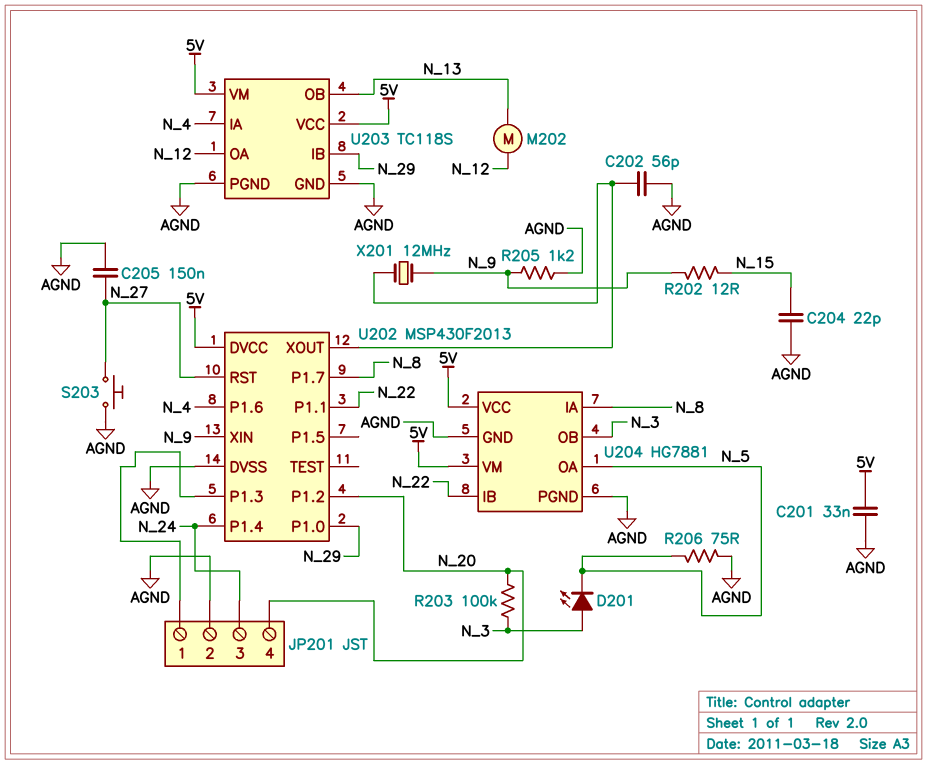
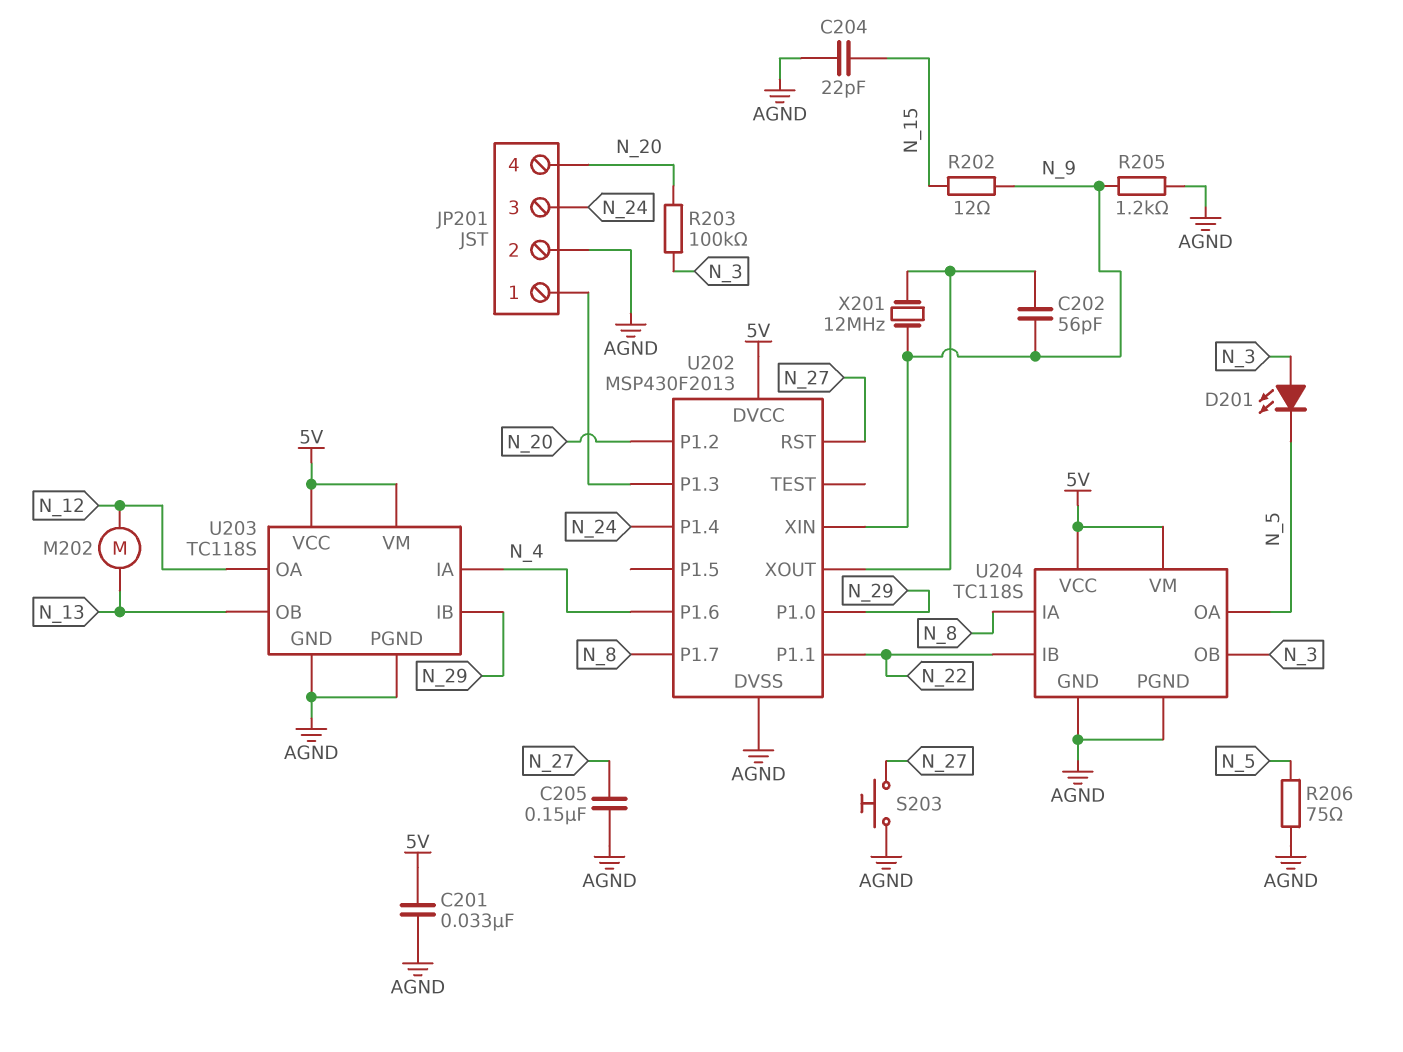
C202: 56pF (AGND, U202/XOUT) -> 56pF (N_9, U202/XOUT)
U204: HG7881 -> TC118S

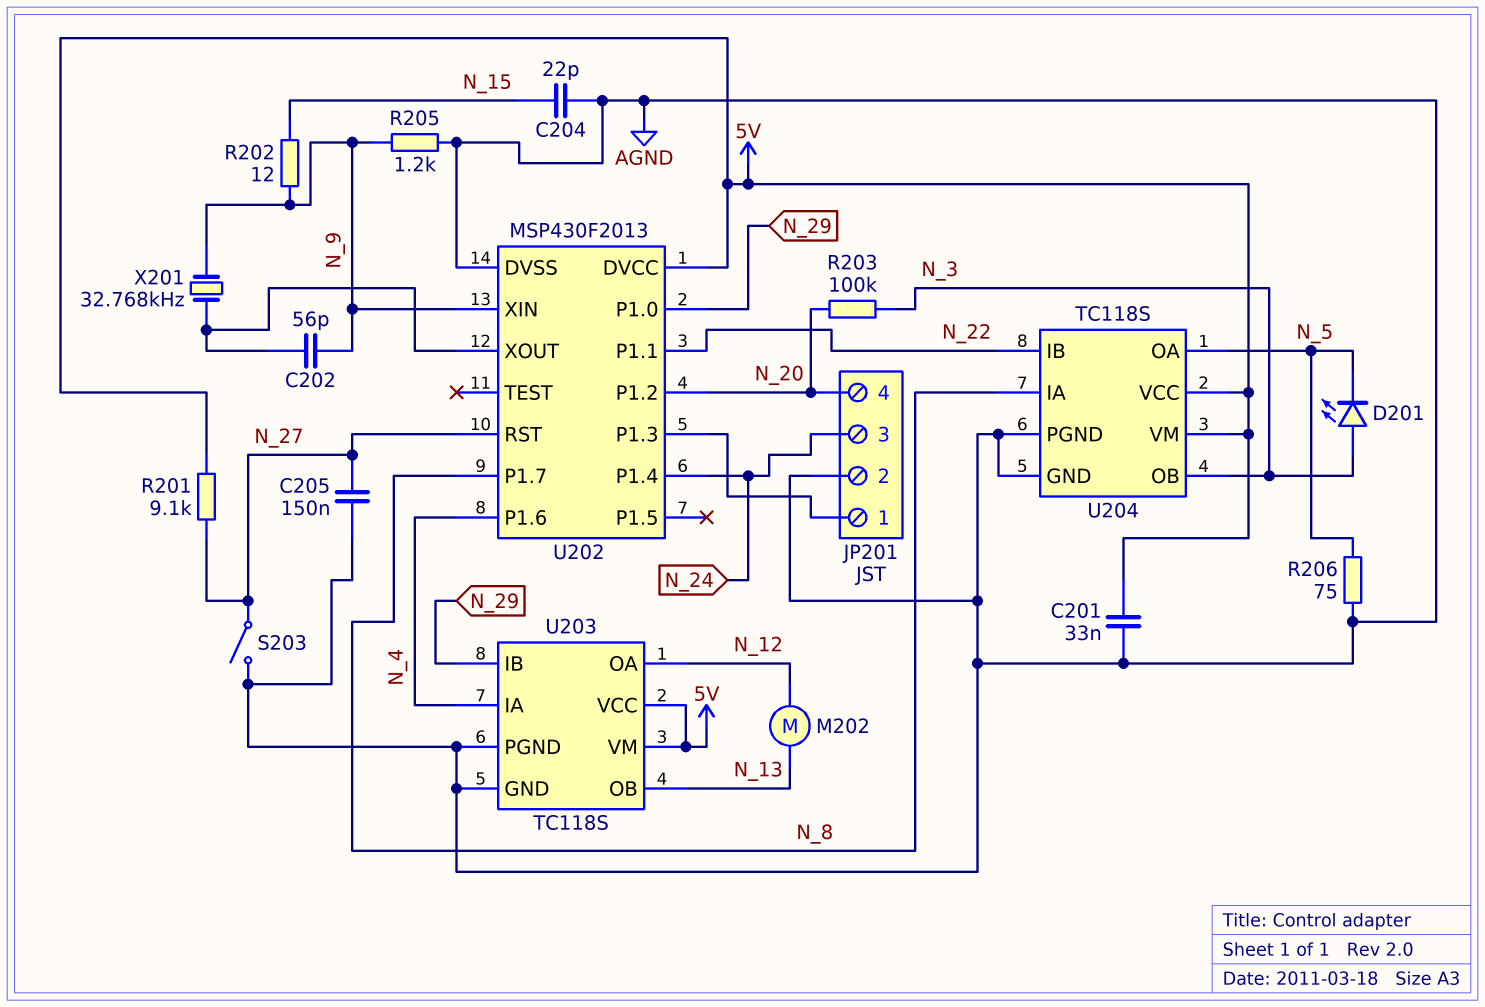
R201: none -> 9.1k (5V, N_27)
S203: button (AGND, N_27) -> switch (AGND, N_27)
X201: 12MHz (N_9, U202/XOUT) -> 32.768kHz (N_9, U202/XOUT)

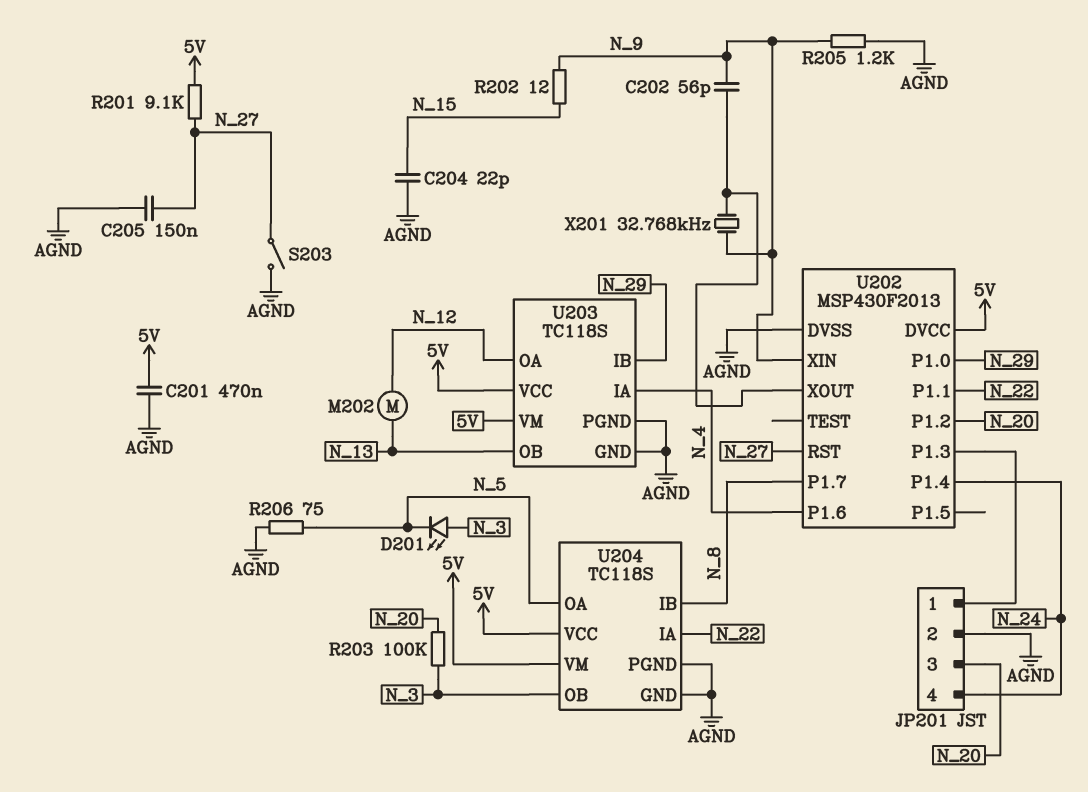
C201: 33nF (5V, AGND) -> 470nF (5V, AGND)
JP201 pin 3: N_24 -> N_20
JP201 pin 4: N_20 -> N_24
U204 pin IA: N_8 -> N_22
U204 pin IB: N_22 -> N_8

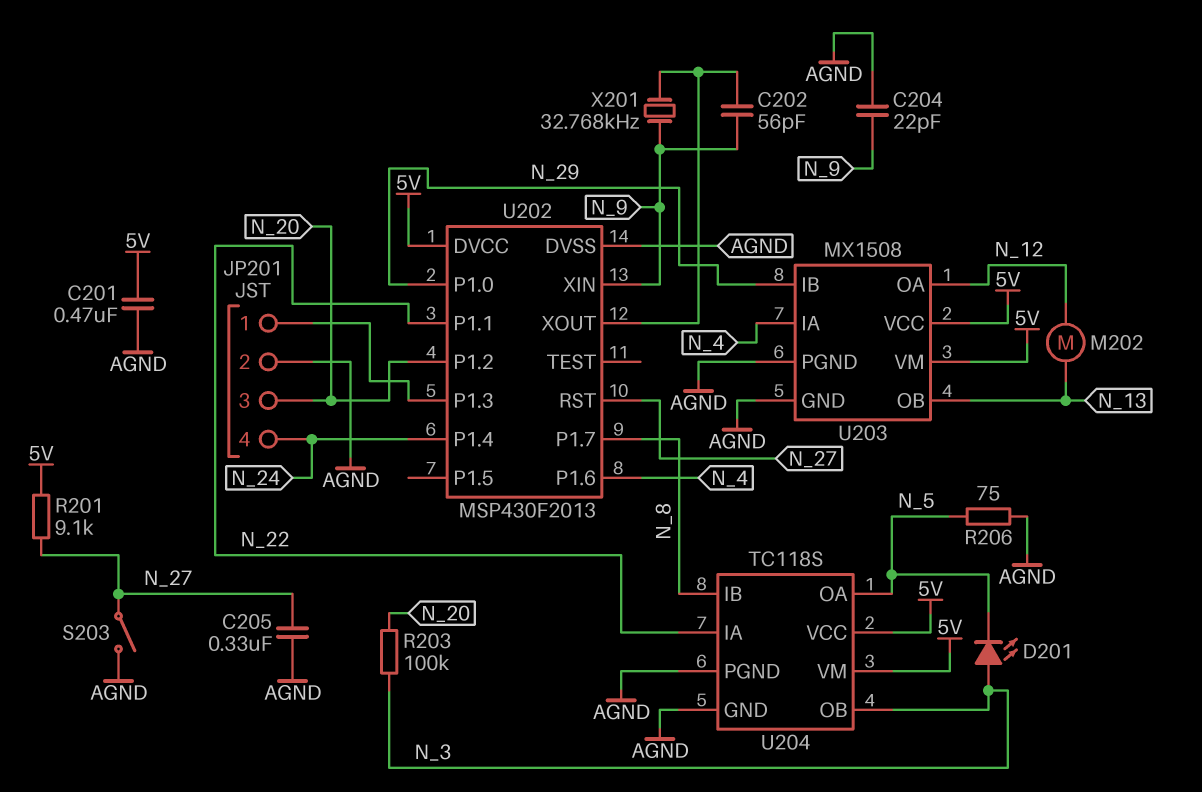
C204: 22pF (AGND, N_15) -> 22pF (AGND, N_9)
C205: 150nF (AGND, N_27) -> 330nF (AGND, N_27)
R202: 12 (N_9, N_15) -> none
R205: 1.2k (AGND, N_9) -> none
U203: TC118S -> MX1508

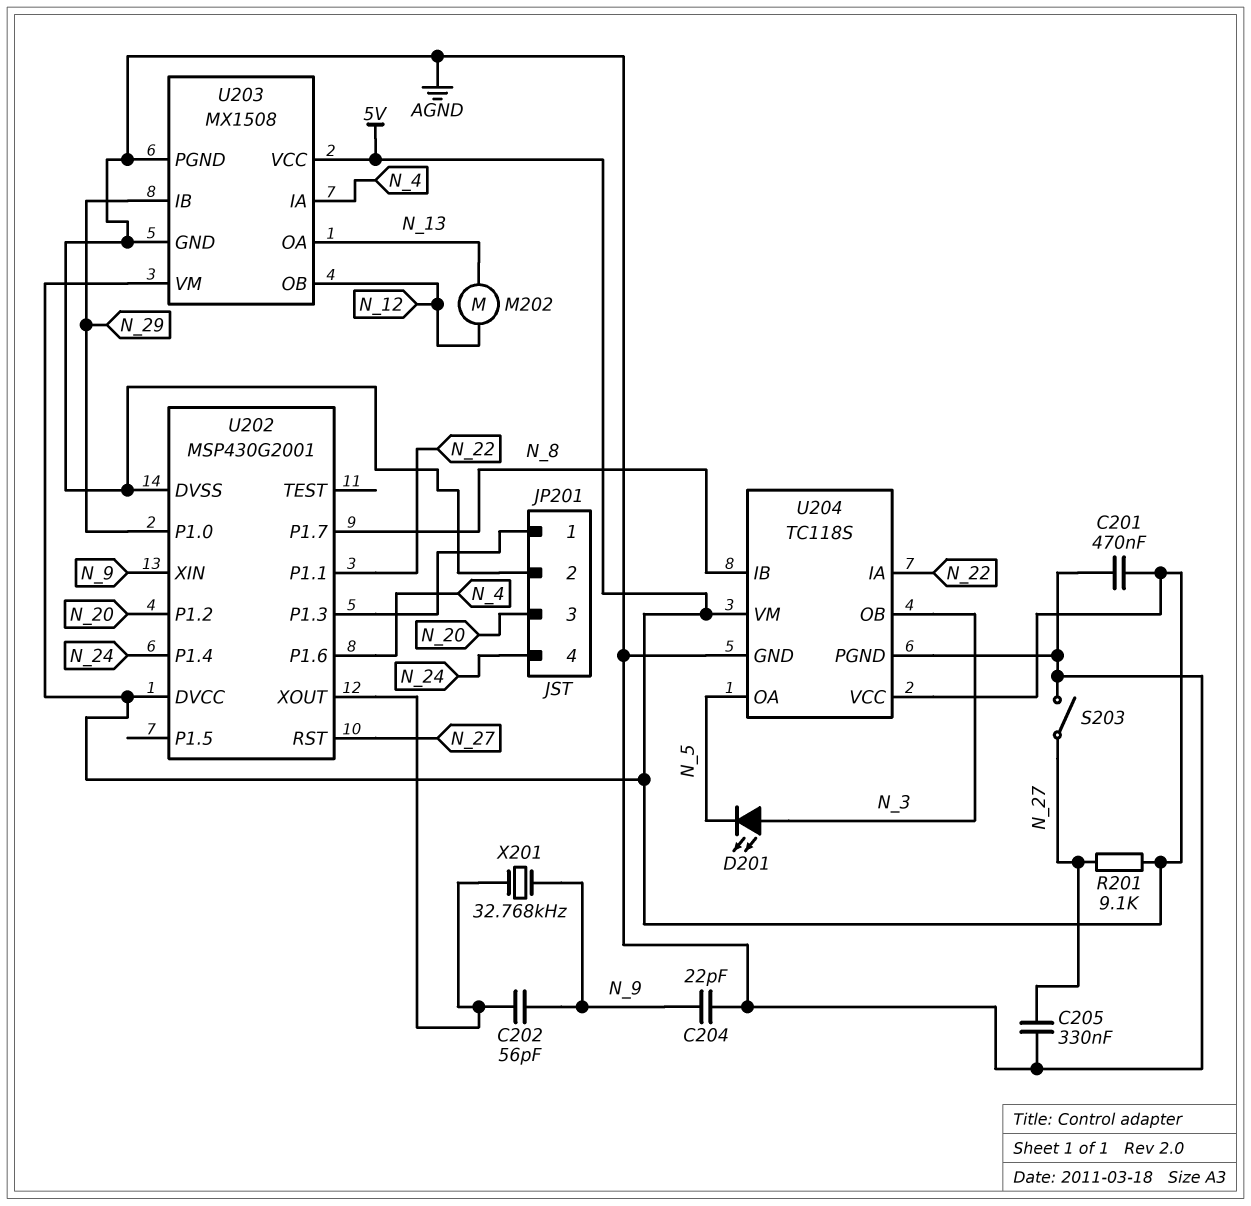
R203: 100k (N_3, N_20) -> none
R206: 75 (AGND, N_5) -> none
U202: MSP430F2013 -> MSP430G2001
U203 pin OA: N_12 -> N_13
U203 pin OB: N_13 -> N_12

